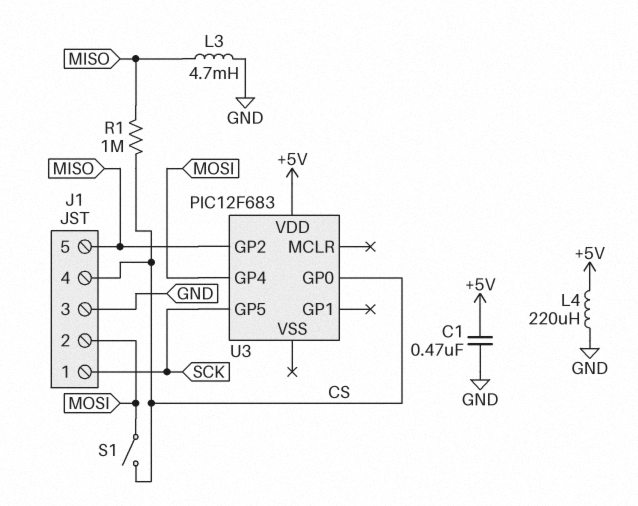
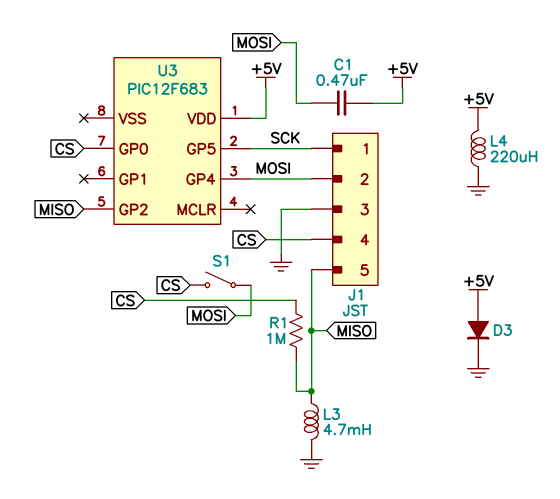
C1: 470nF (+5V, GND) -> 470nF (+5V, MOSI)
D3: none -> diode (A +5V, K GND)

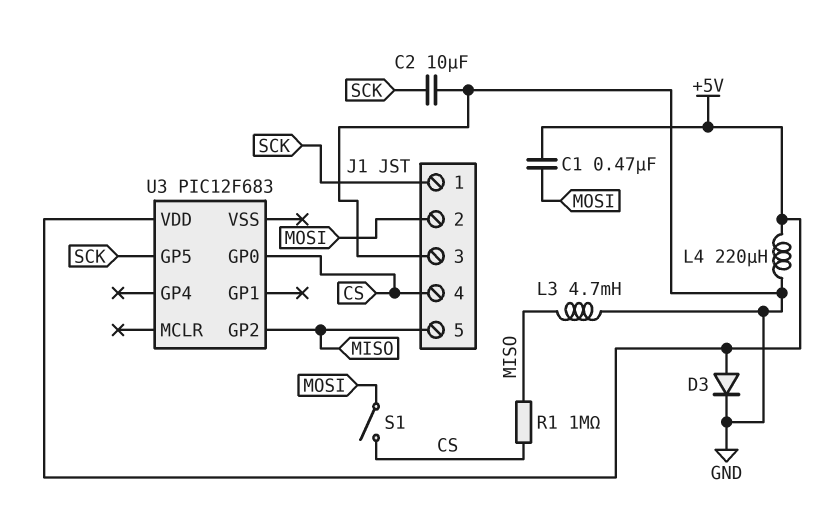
C2: none -> 10uF (GND, SCK)
U3 pin GP4: MOSI -> none

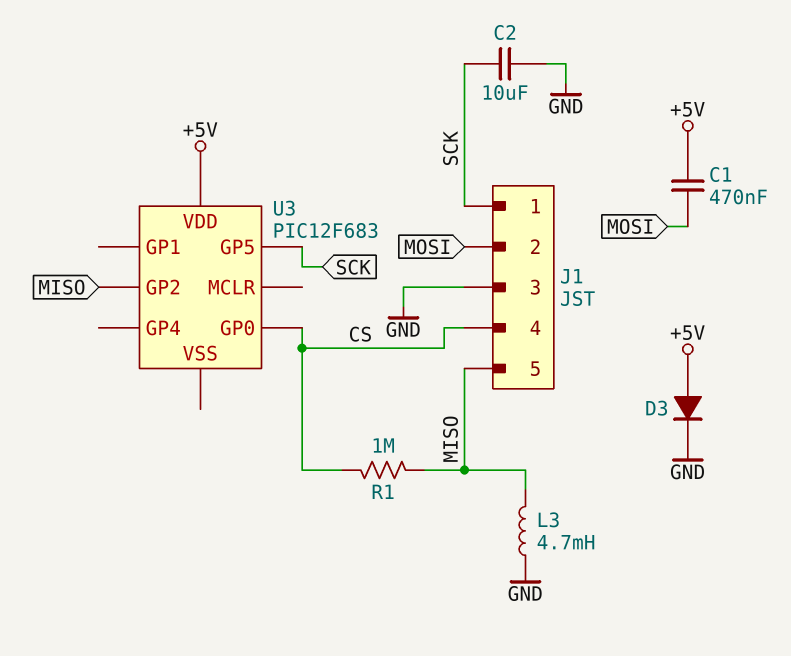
L4: 220uH (+5V, GND) -> none
S1: switch (CS, MOSI) -> none

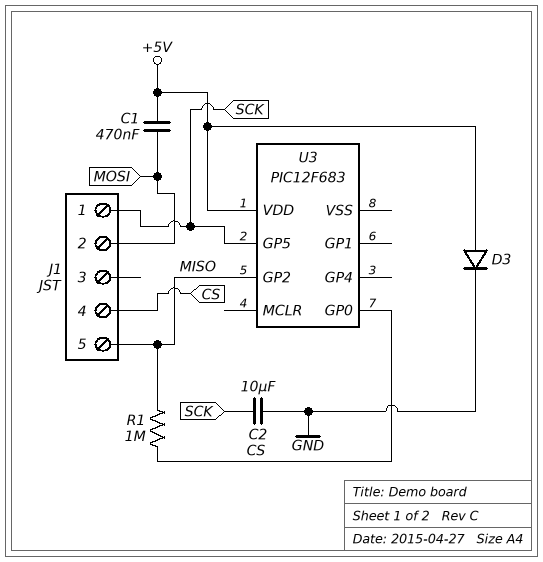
J1 pin 3: GND -> none
L3: 4.7mH (GND, MISO) -> none

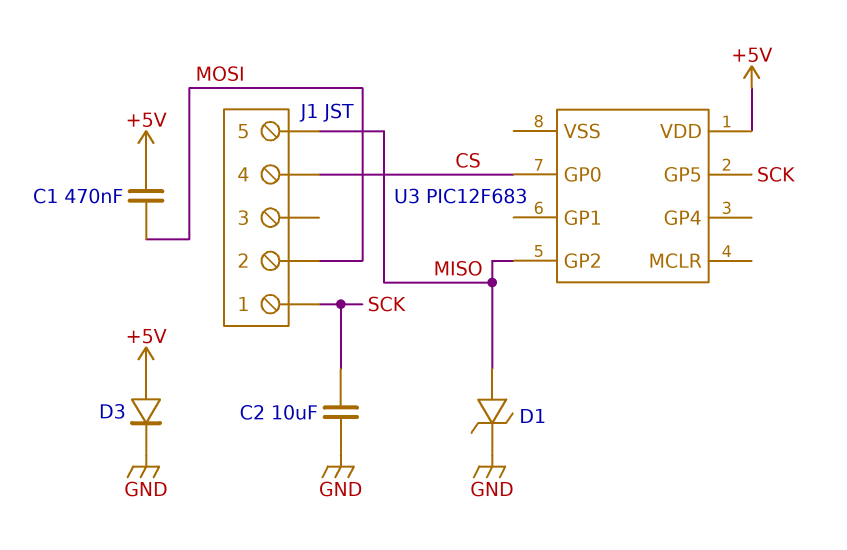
D1: none -> zener (A MISO, K GND)
R1: 1M (CS, MISO) -> none

